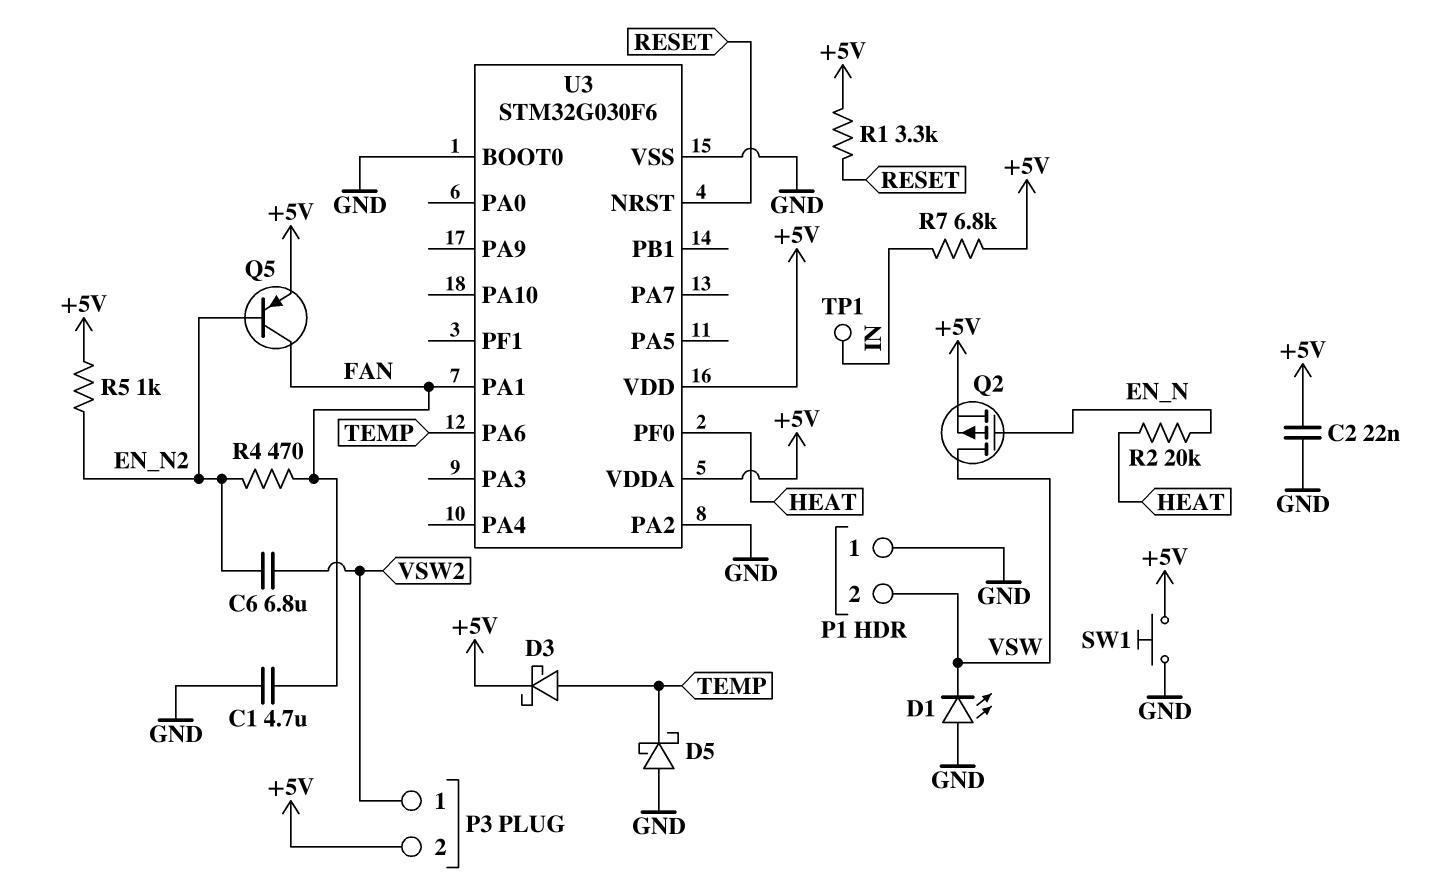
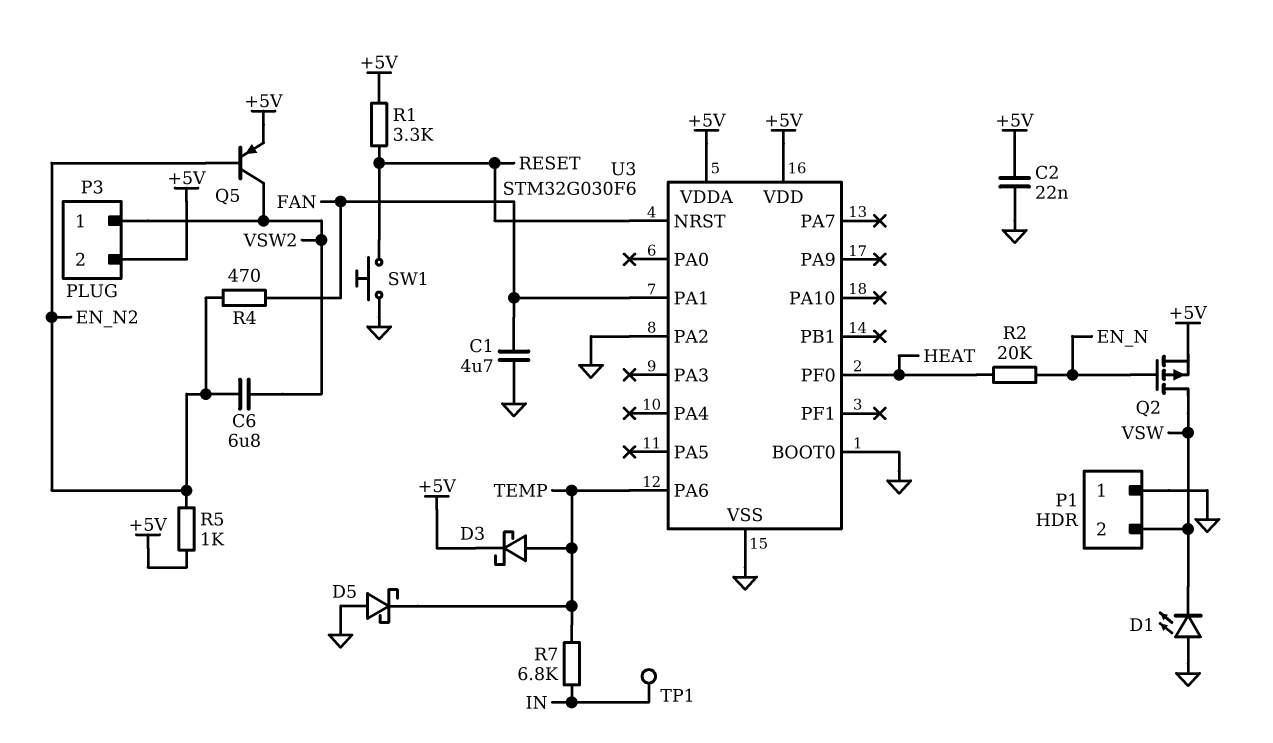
Q5: PNP (B EN_N2, C FAN, E +5V) -> PNP (B EN_N2, C VSW2, E +5V)
R7: 6.8k (+5V, IN) -> 6.8k (IN, TEMP)
SW1: button (+5V, GND) -> button (GND, RESET)

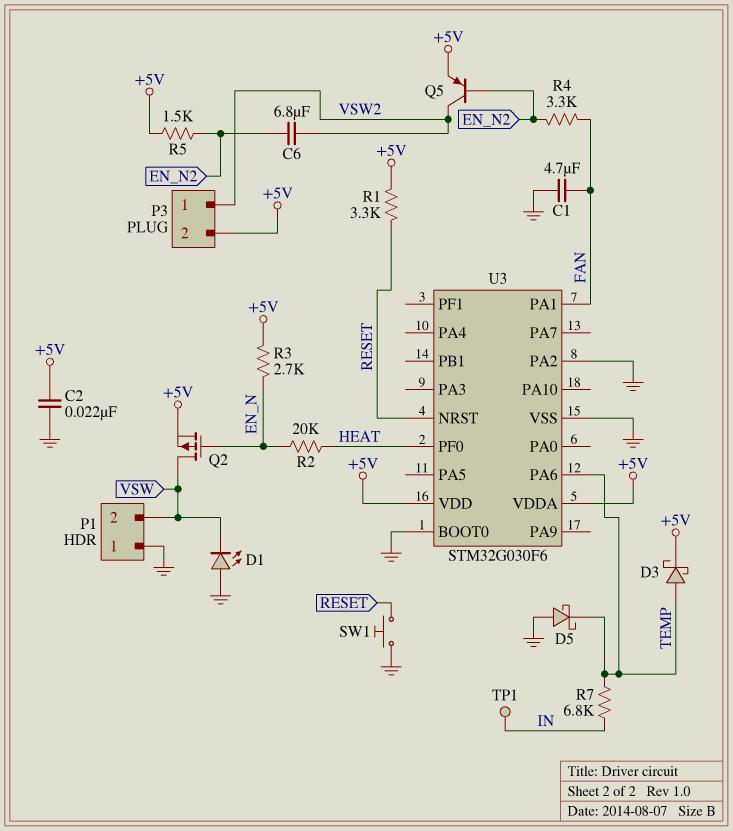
R3: none -> 2.7k (+5V, EN_N)
R4: 470 (EN_N2, FAN) -> 3.3k (EN_N2, FAN)
R5: 1k (+5V, EN_N2) -> 1.5k (+5V, EN_N2)

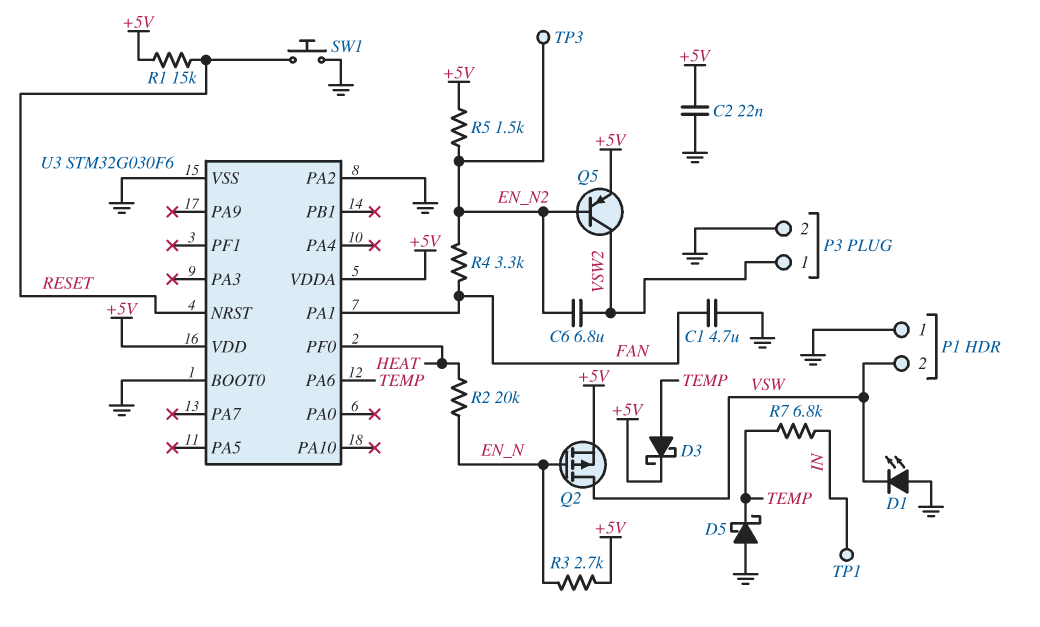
P3 pin 2: +5V -> GND
R1: 3.3k (+5V, RESET) -> 15k (+5V, RESET)
TP3: none -> test point (EN_N2)

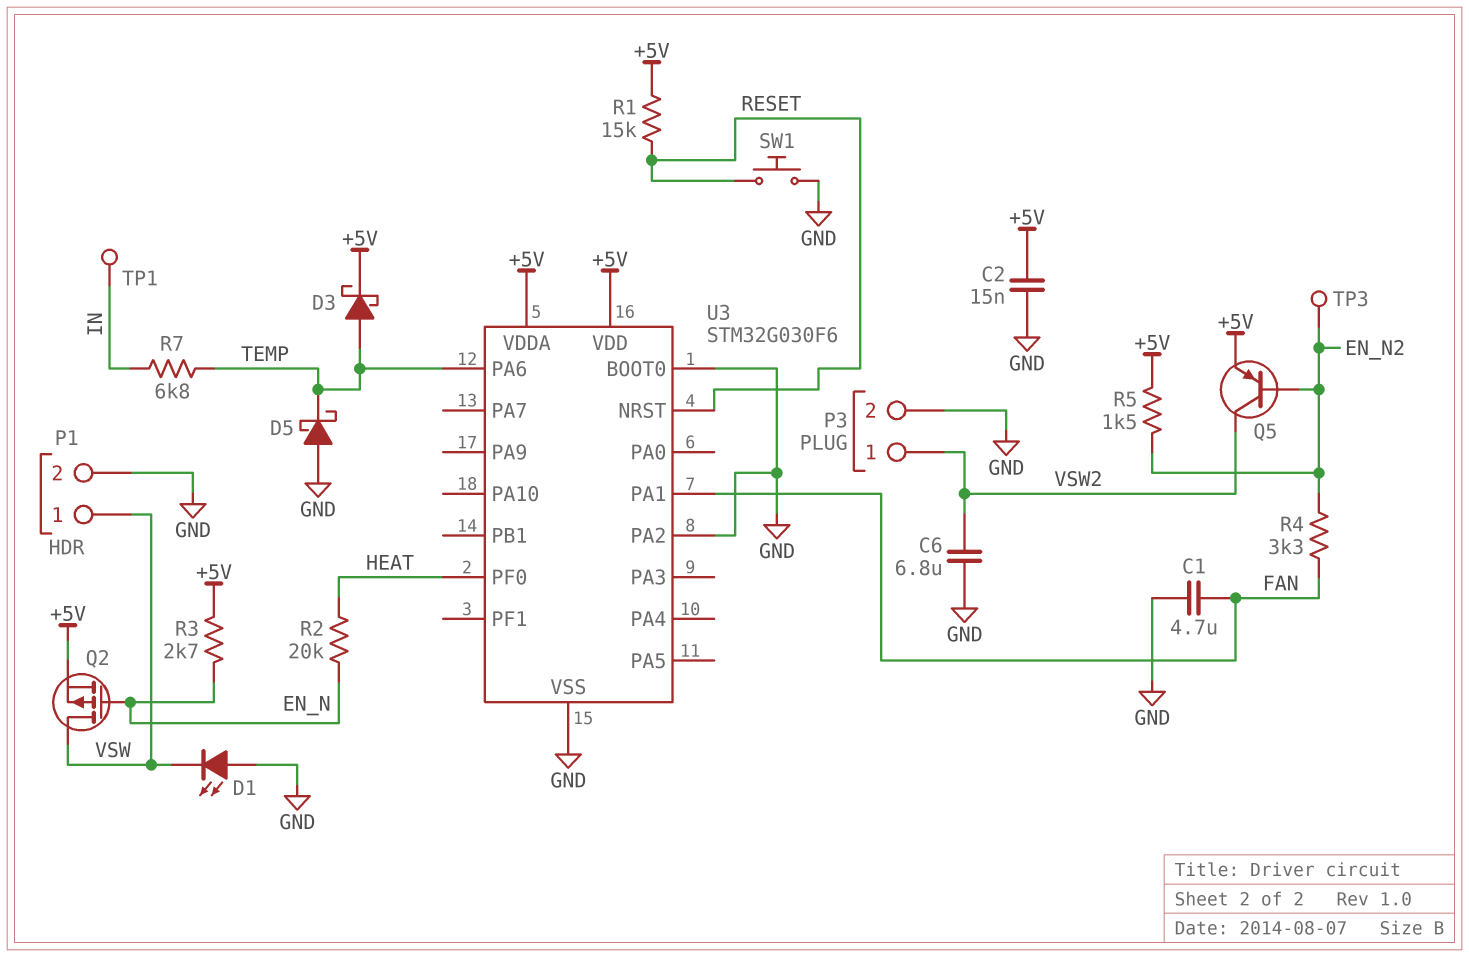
C2: 22nF (+5V, GND) -> 15nF (+5V, GND)
C6: 6.8uF (EN_N2, VSW2) -> 6.8uF (GND, VSW2)
P1 pin 1: GND -> VSW
P1 pin 2: VSW -> GND

